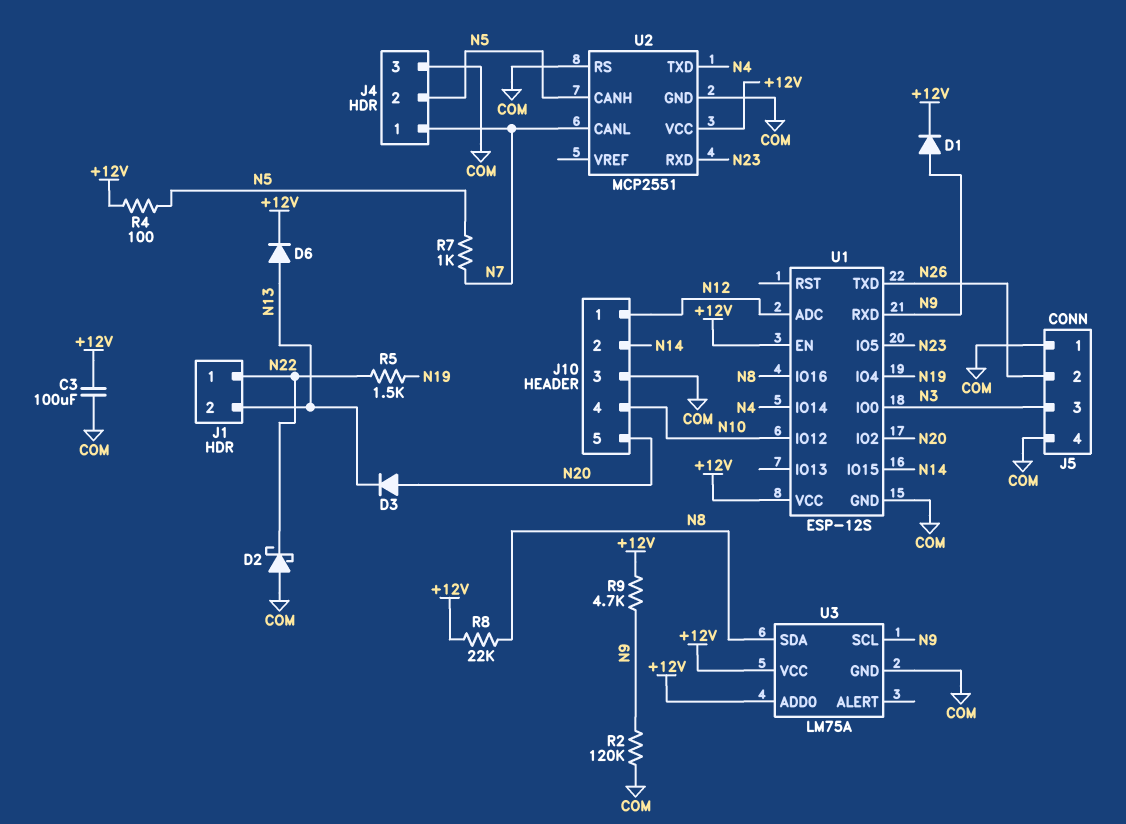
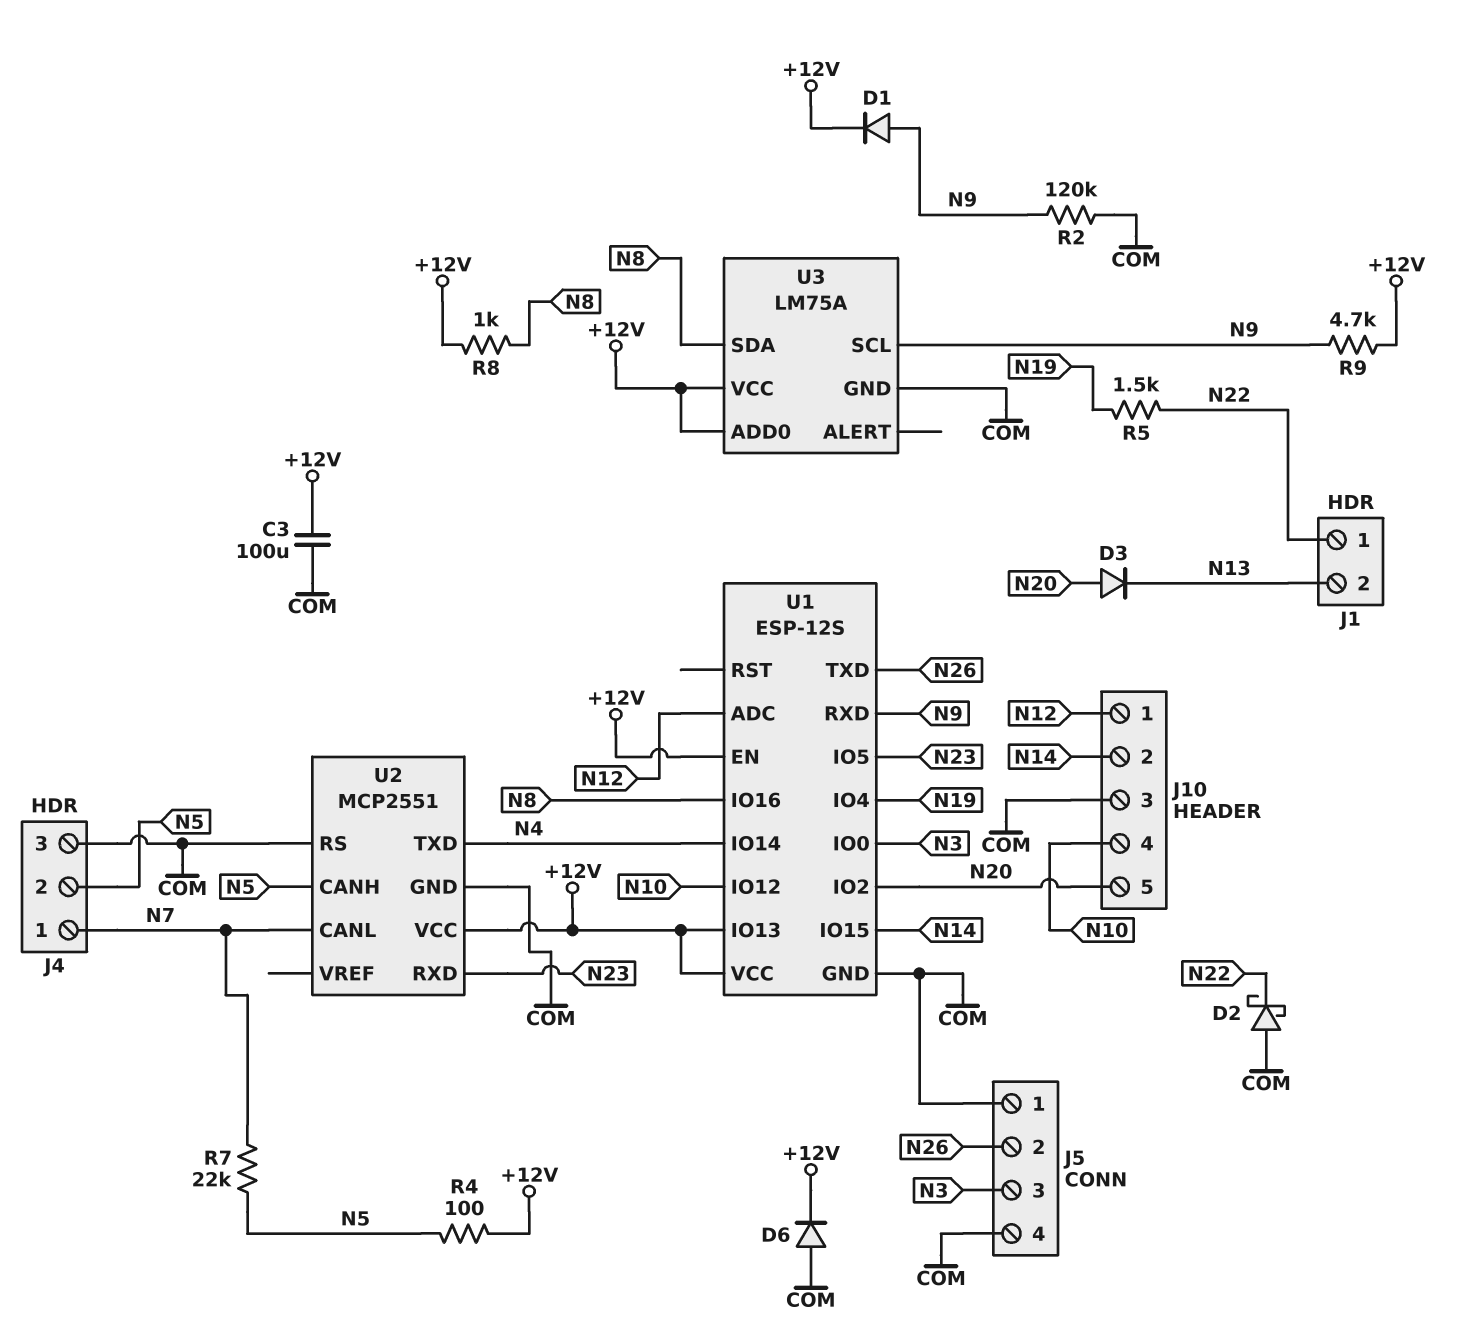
D6: diode (A N13, K +12V) -> diode (A COM, K +12V)
R7: 1k (N5, N7) -> 22k (N5, N7)
R8: 22k (+12V, N8) -> 1k (+12V, N8)
U1 pin IO13: none -> +12V

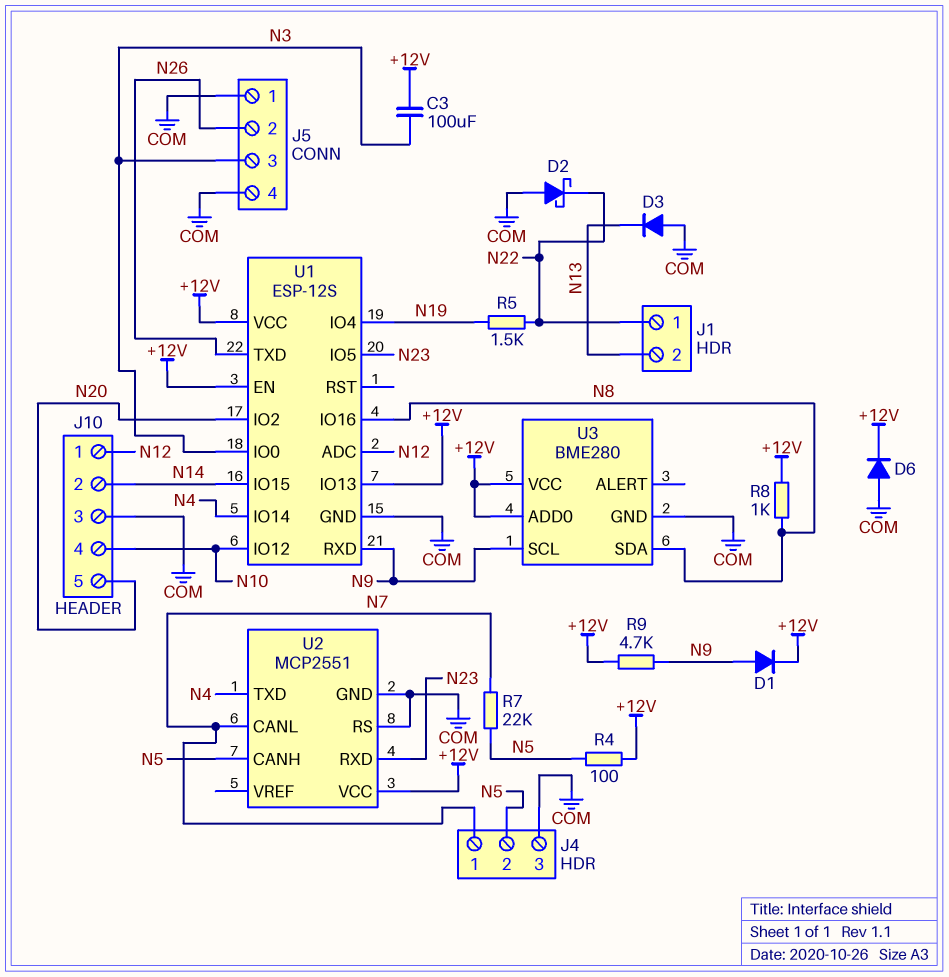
C3: 100uF (+12V, COM) -> 100uF (+12V, N3)
D3: diode (A N20, K N13) -> diode (A COM, K N13)
R2: 120k (COM, N9) -> none
U3: LM75A -> BME280

